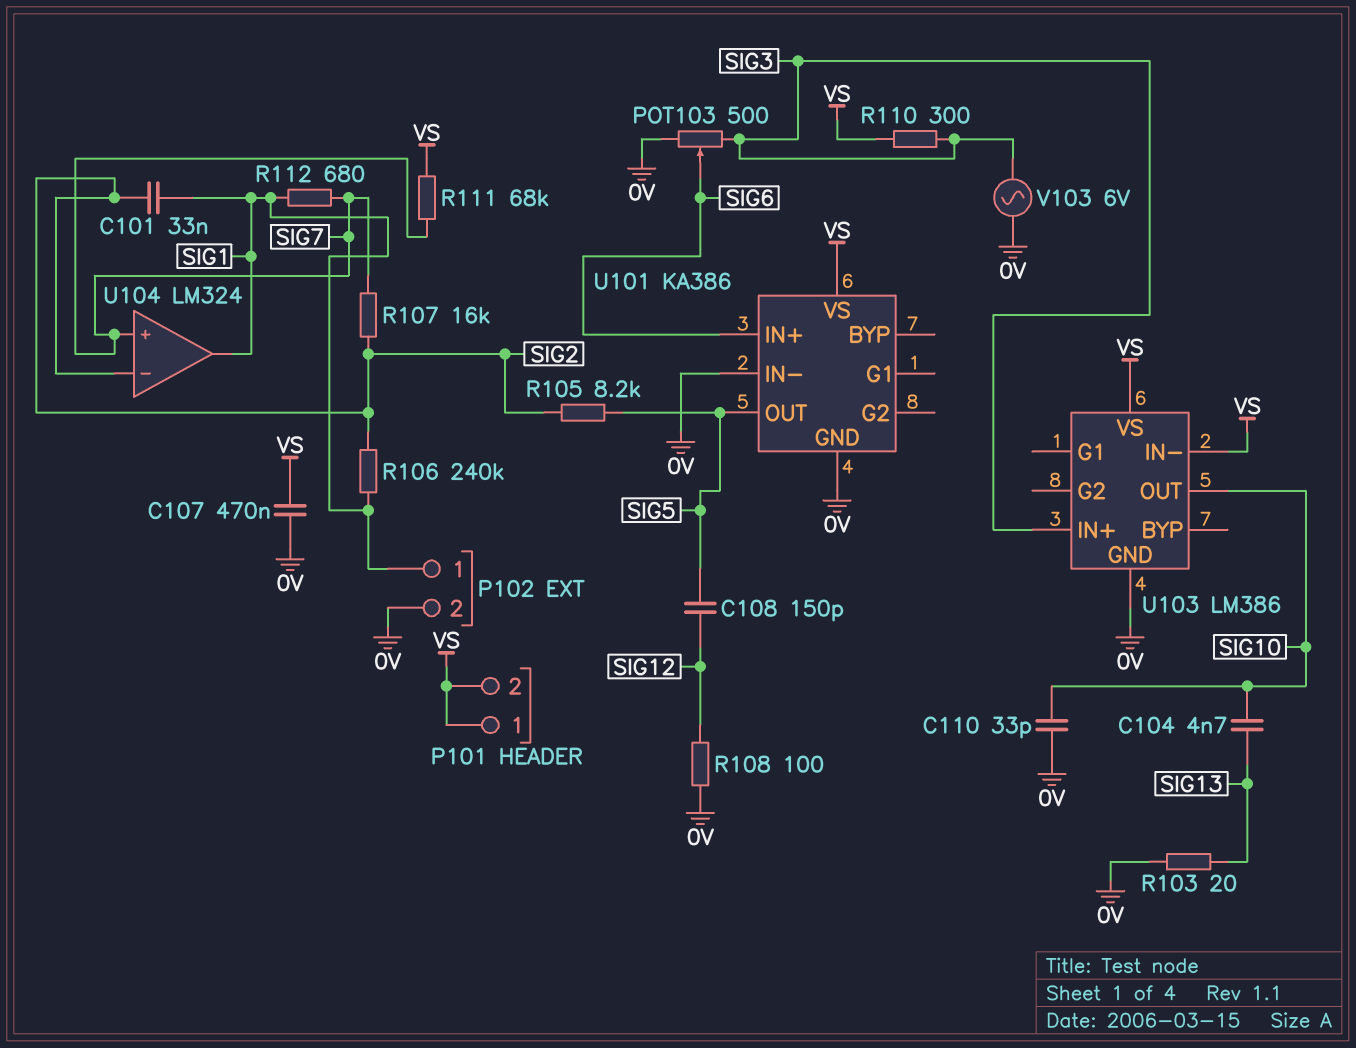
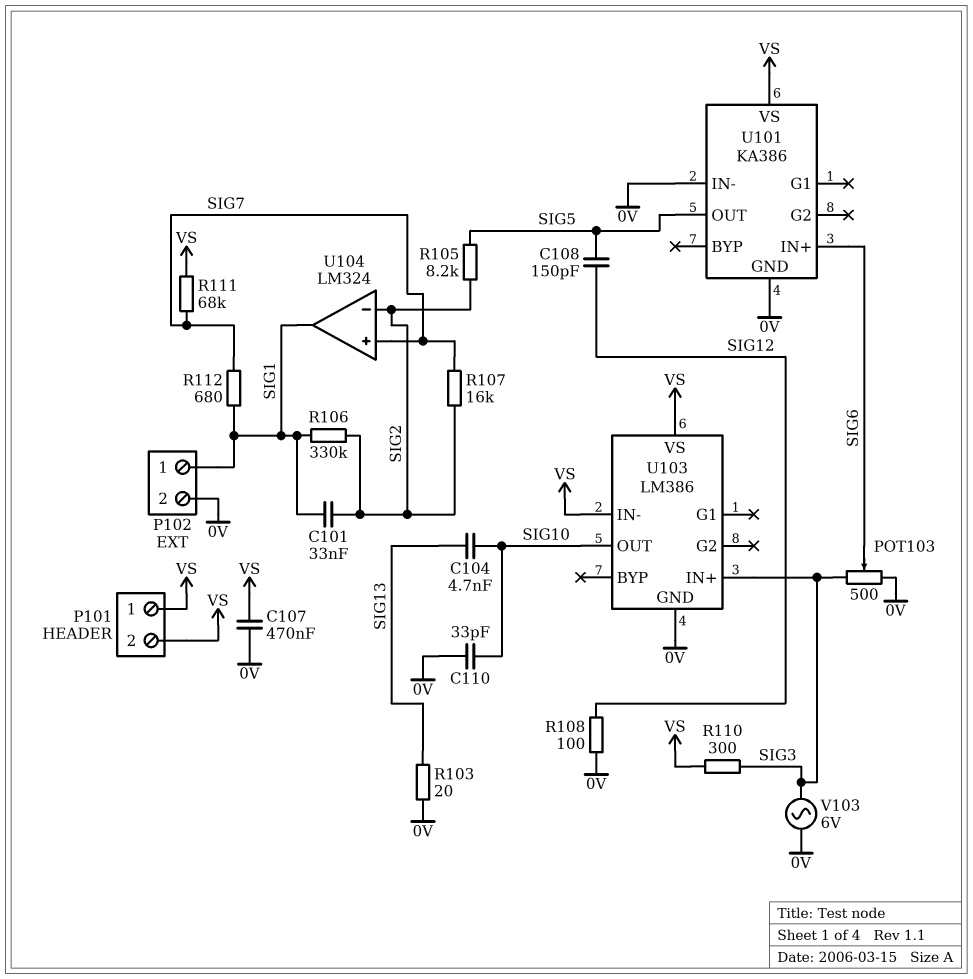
R106: 240k (SIG1, SIG2) -> 330k (SIG1, SIG2)

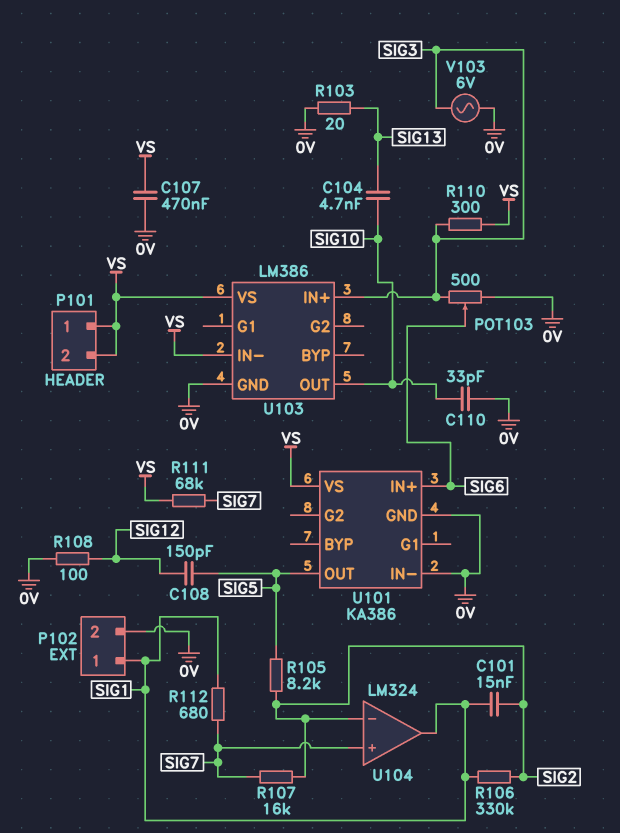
C101: 33nF (SIG1, SIG2) -> 15nF (SIG1, SIG2)

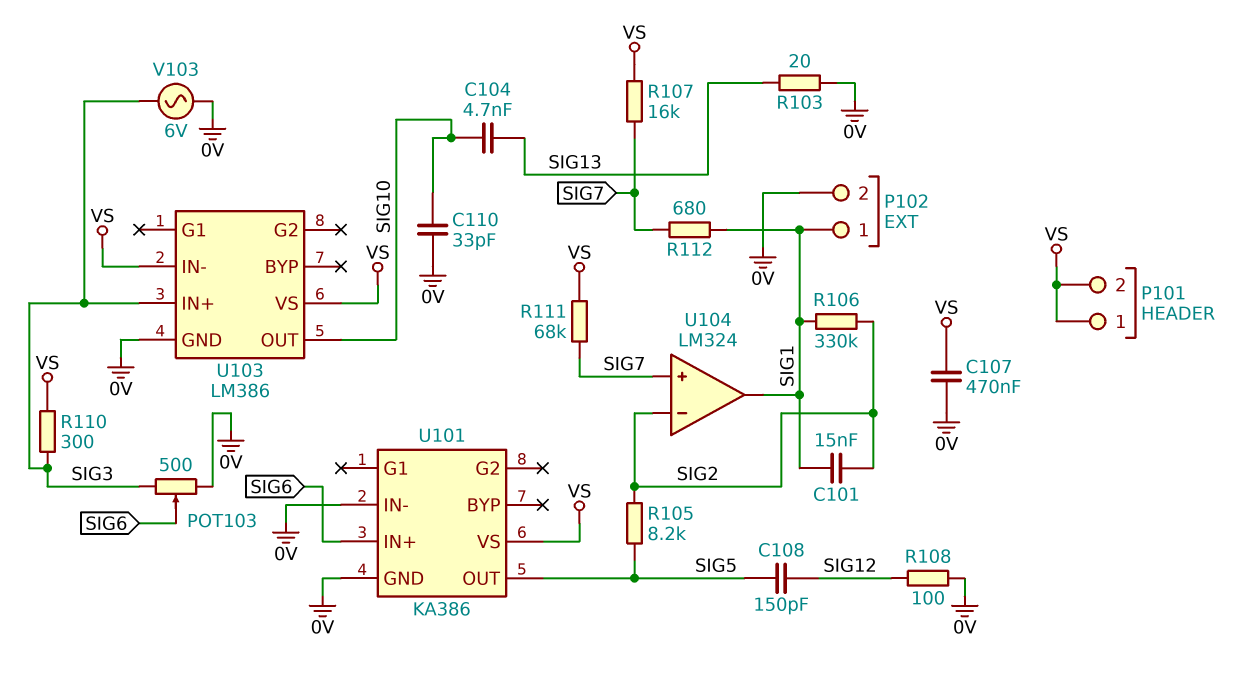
R107: 16k (SIG2, SIG7) -> 16k (SIG7, VS)

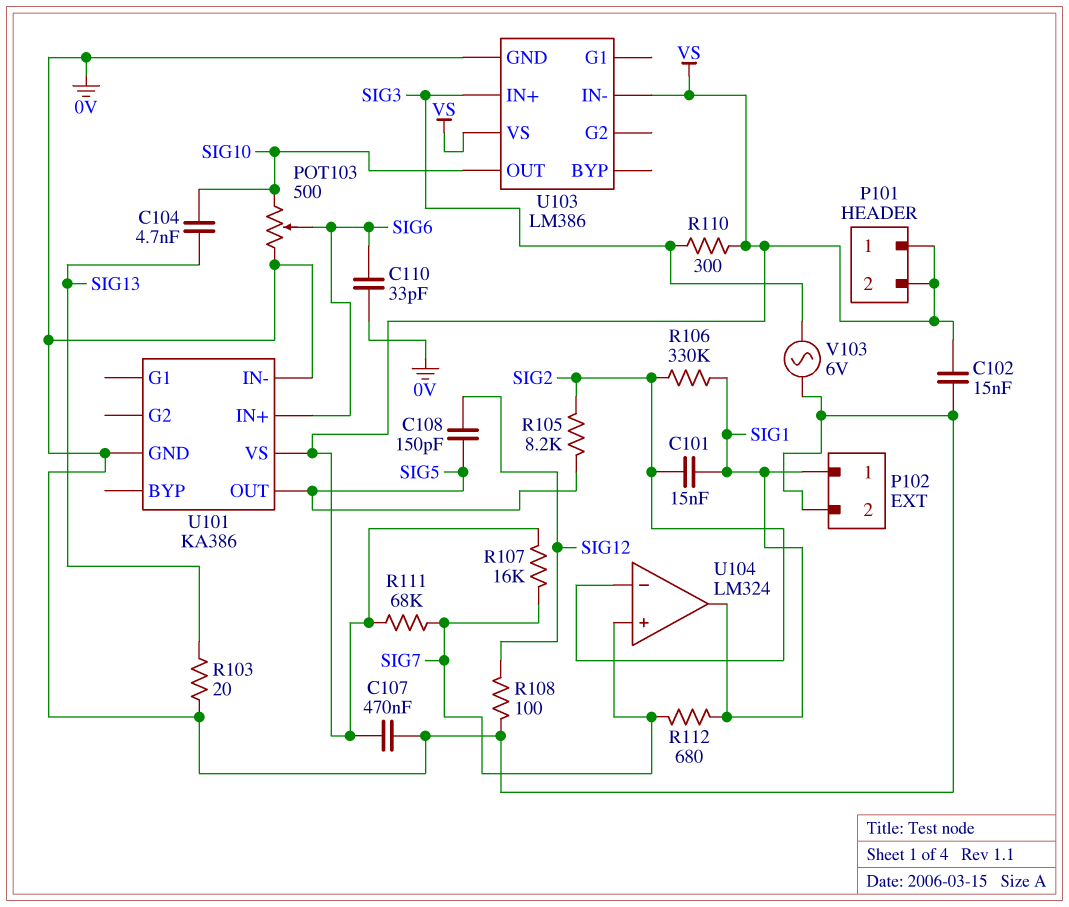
C102: none -> 15nF (0V, VS)
C110: 33pF (0V, SIG10) -> 33pF (0V, SIG6)
POT103: 500 (0V, SIG3, wiper SIG6) -> 500 (0V, SIG10, wiper SIG6)

